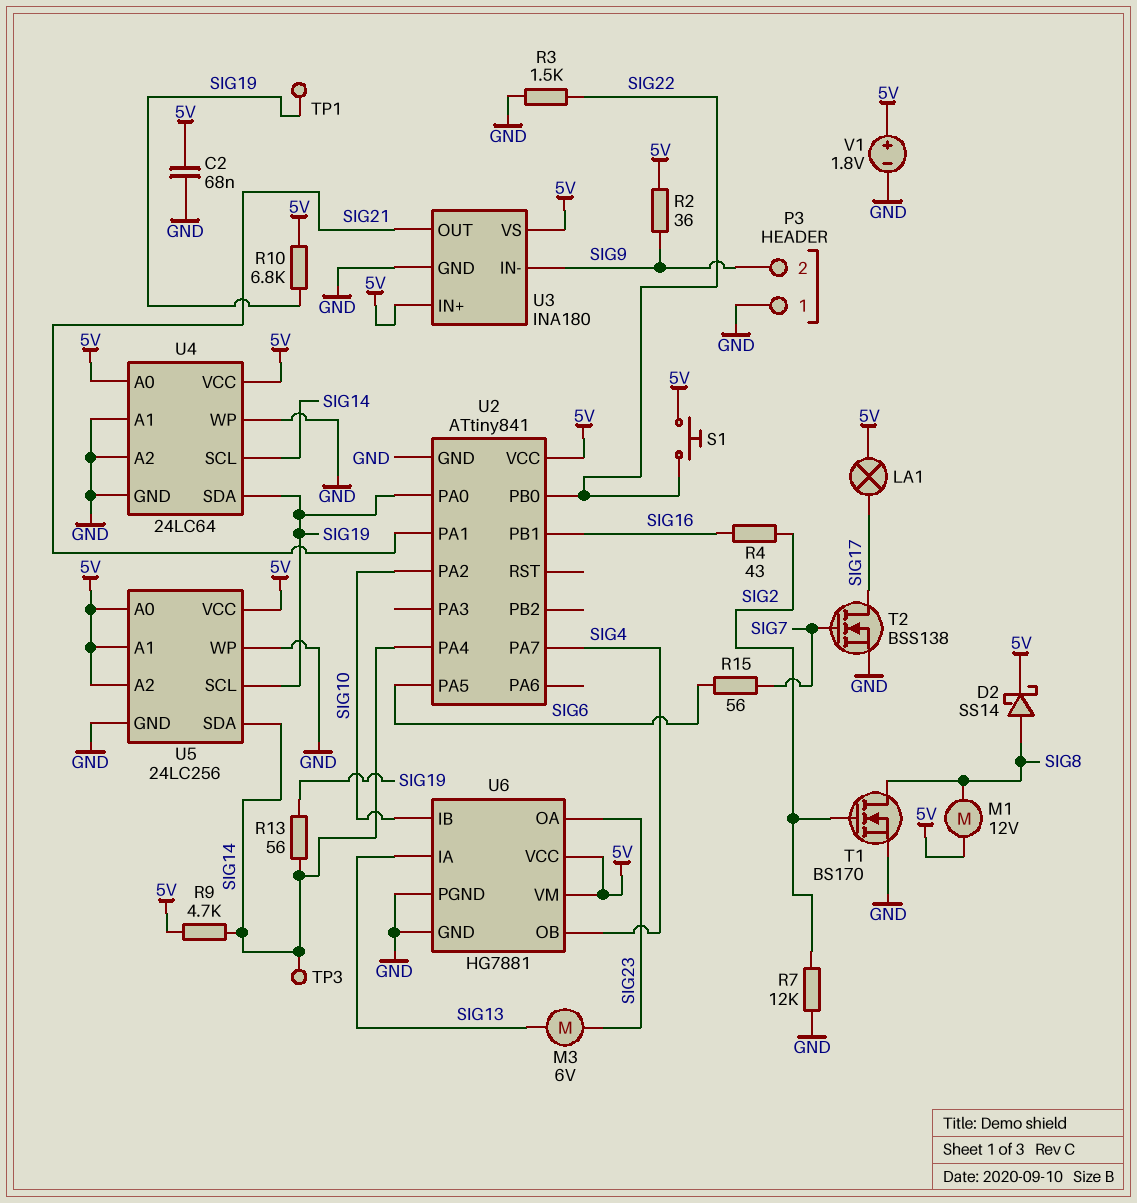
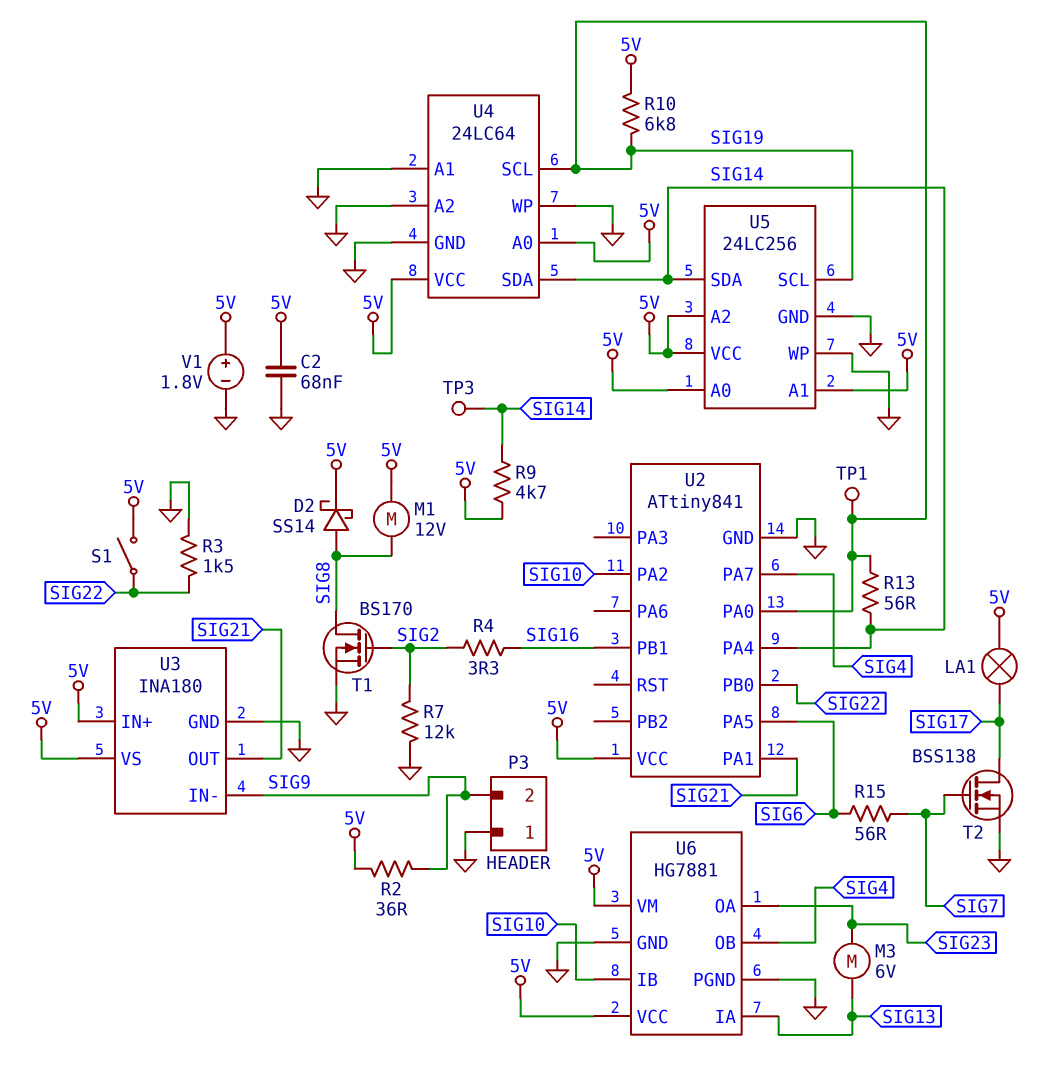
R4: 43 (SIG2, SIG16) -> 3.3 (SIG2, SIG16)
S1: button (5V, SIG22) -> switch (5V, SIG22)
U4 pin SCL: SIG14 -> SIG19
U4 pin SDA: SIG19 -> SIG14

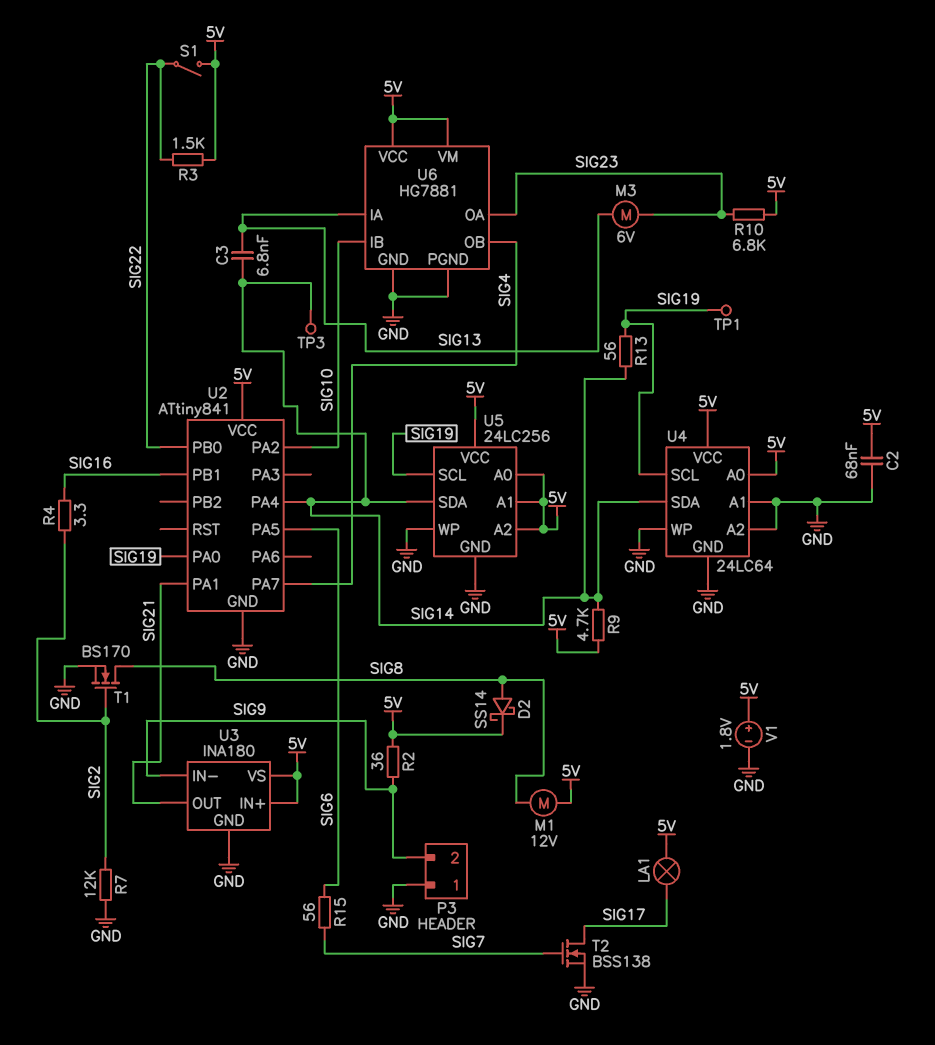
C3: none -> 6.8nF (SIG13, SIG14)
R3: 1.5k (GND, SIG22) -> 1.5k (5V, SIG22)
R10: 6.8k (5V, SIG19) -> 6.8k (5V, SIG23)

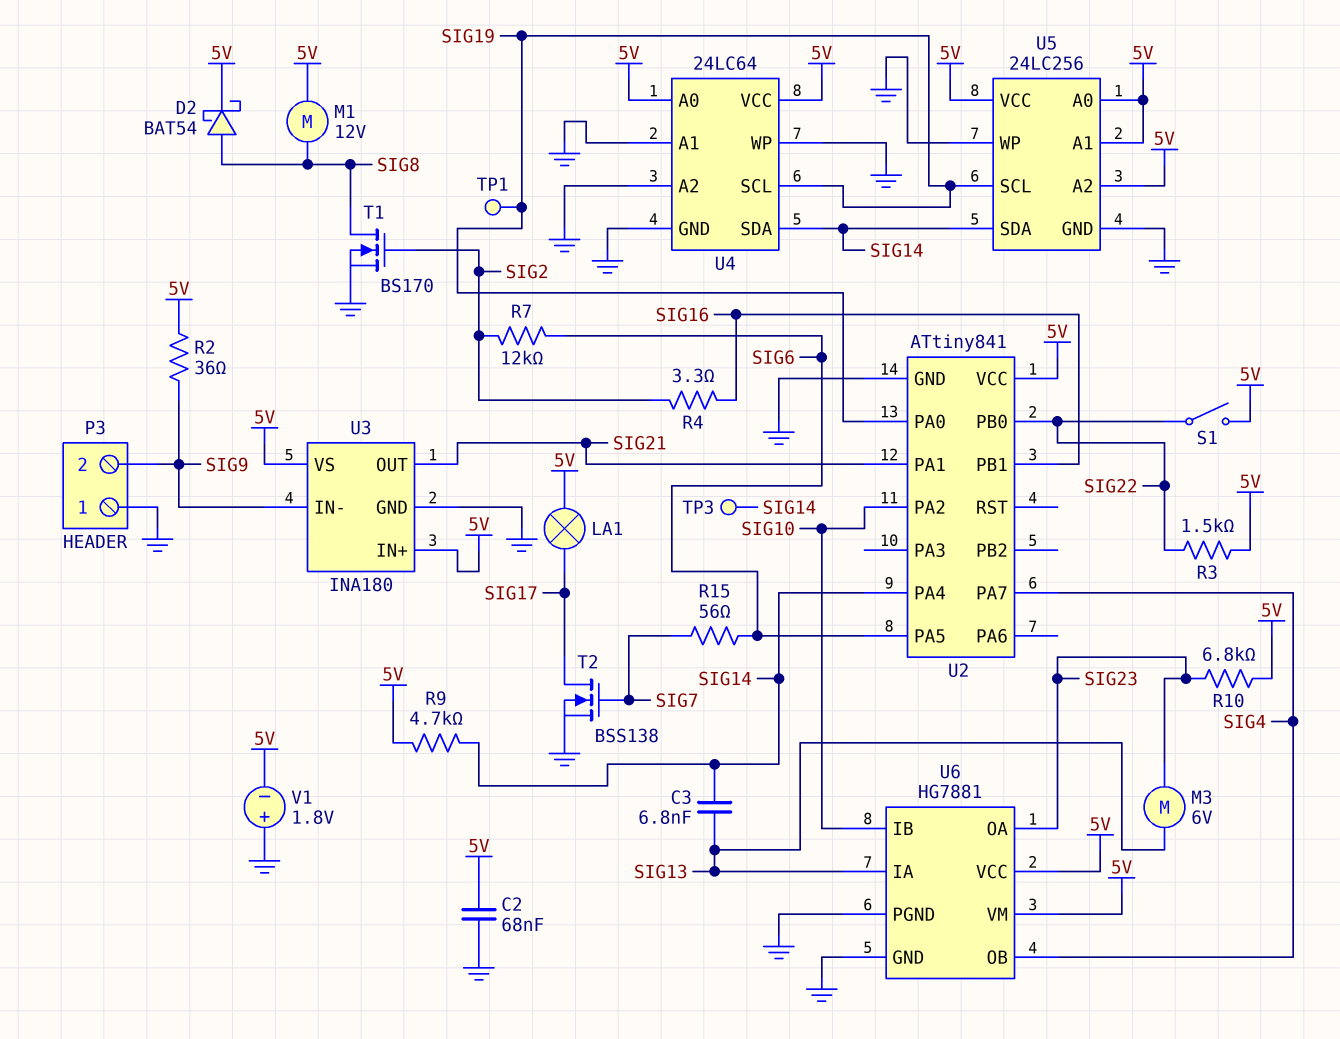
D2: schottky SS14 (A SIG8, K 5V) -> schottky BAT54 (A SIG8, K 5V)
R7: 12k (GND, SIG2) -> 12k (SIG2, SIG6)
R13: 56 (SIG14, SIG19) -> none
V1: 1.8V (plus 5V, minus GND) -> 1.8V (plus GND, minus 5V)

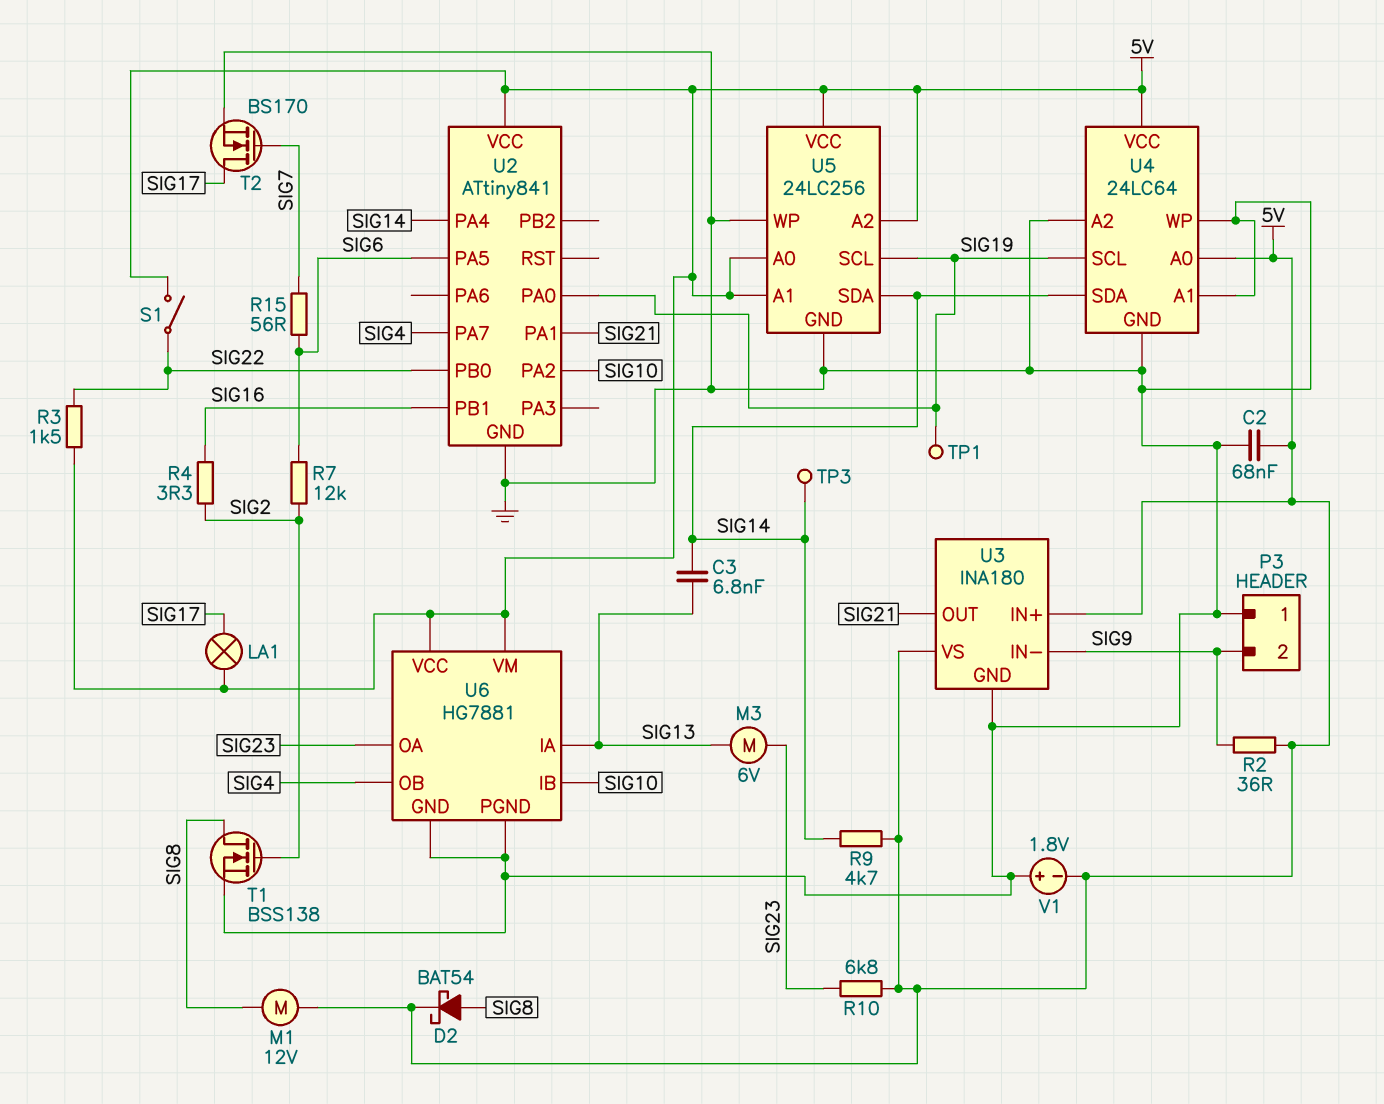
T1: NMOS BS170 (G SIG2, D SIG8, S GND) -> NMOS BSS138 (G SIG2, D SIG8, S GND)
T2: NMOS BSS138 (G SIG7, D SIG17, S GND) -> NMOS BS170 (G SIG7, D SIG17, S GND)

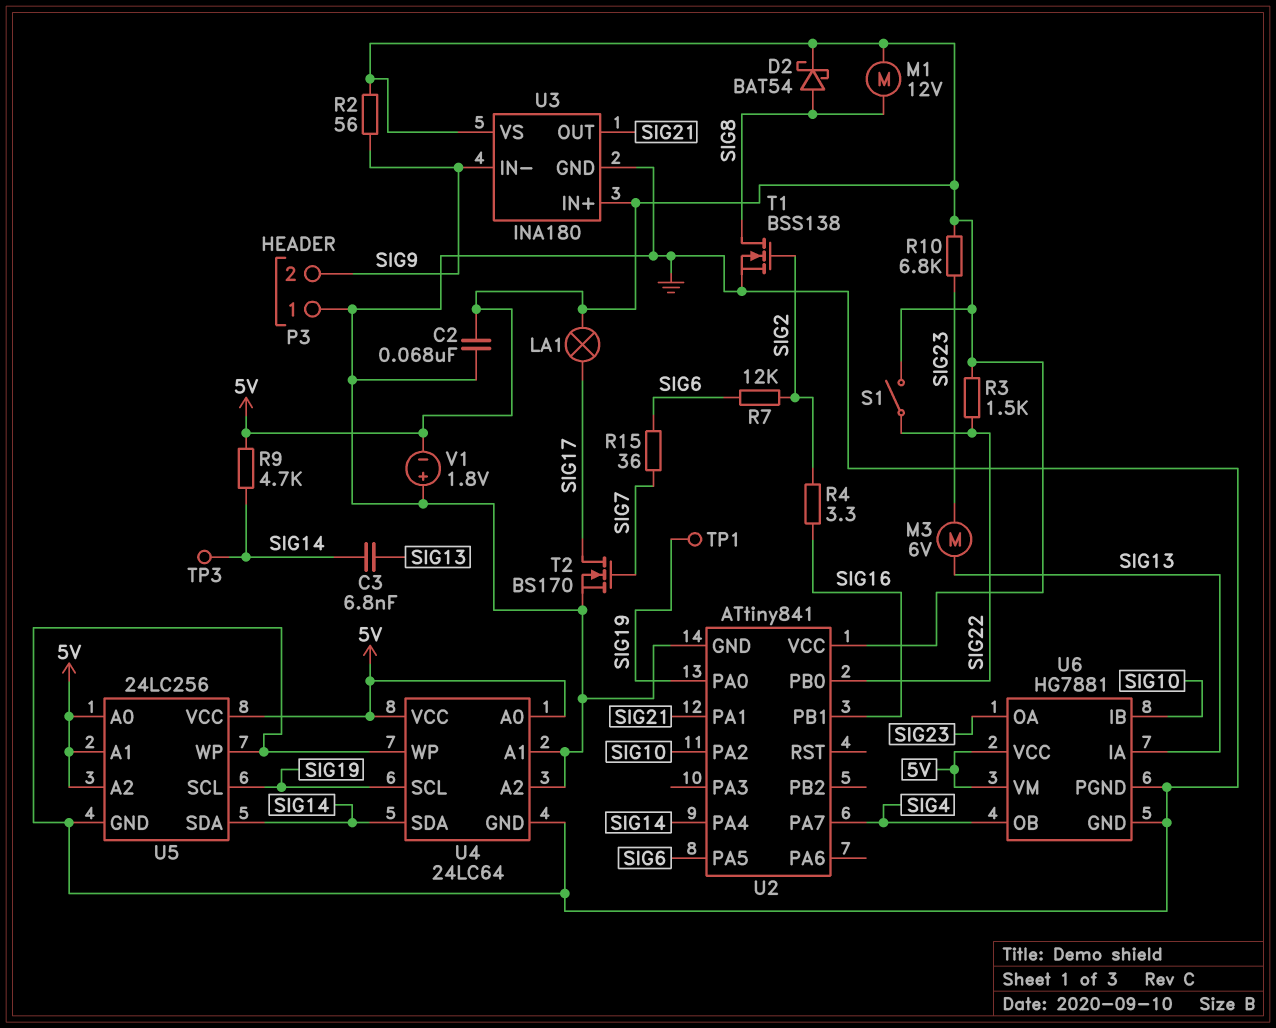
R2: 36 (5V, SIG9) -> 56 (5V, SIG9)
R15: 56 (SIG6, SIG7) -> 36 (SIG6, SIG7)

